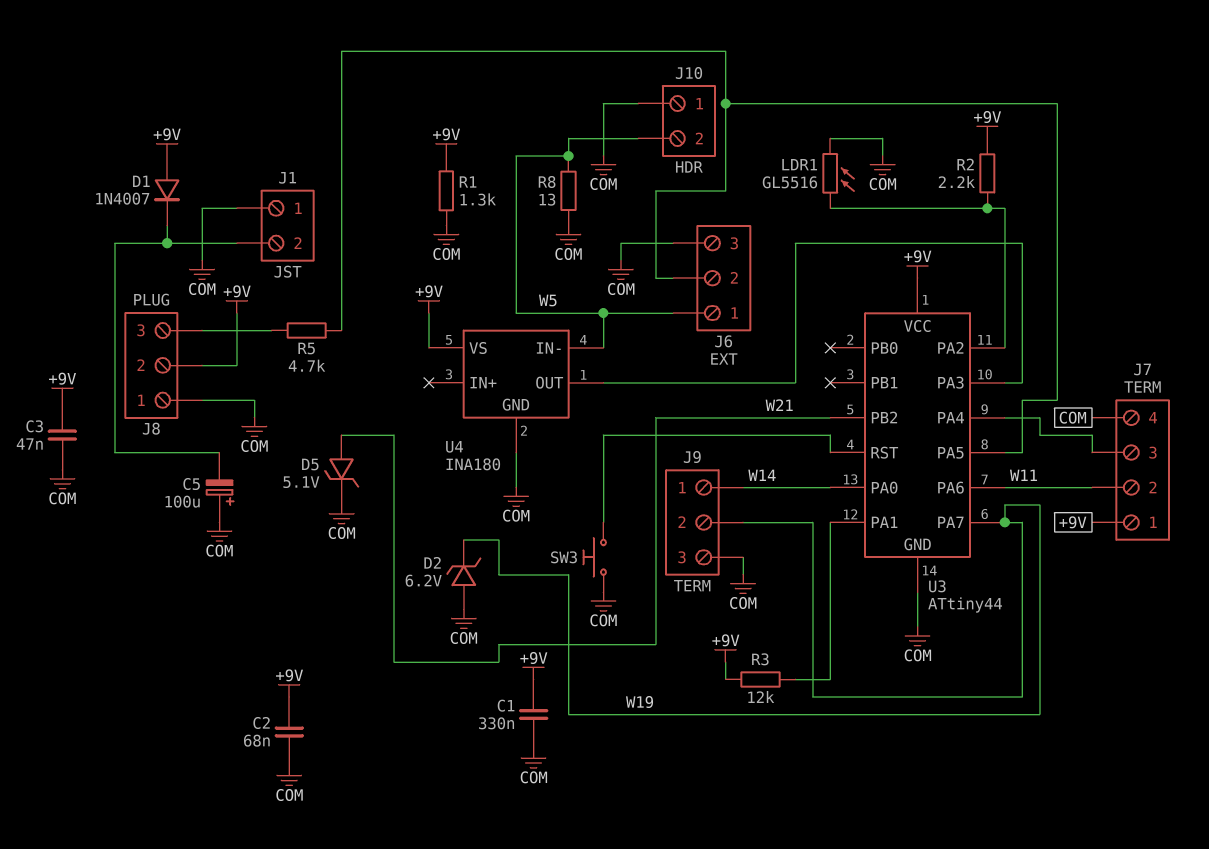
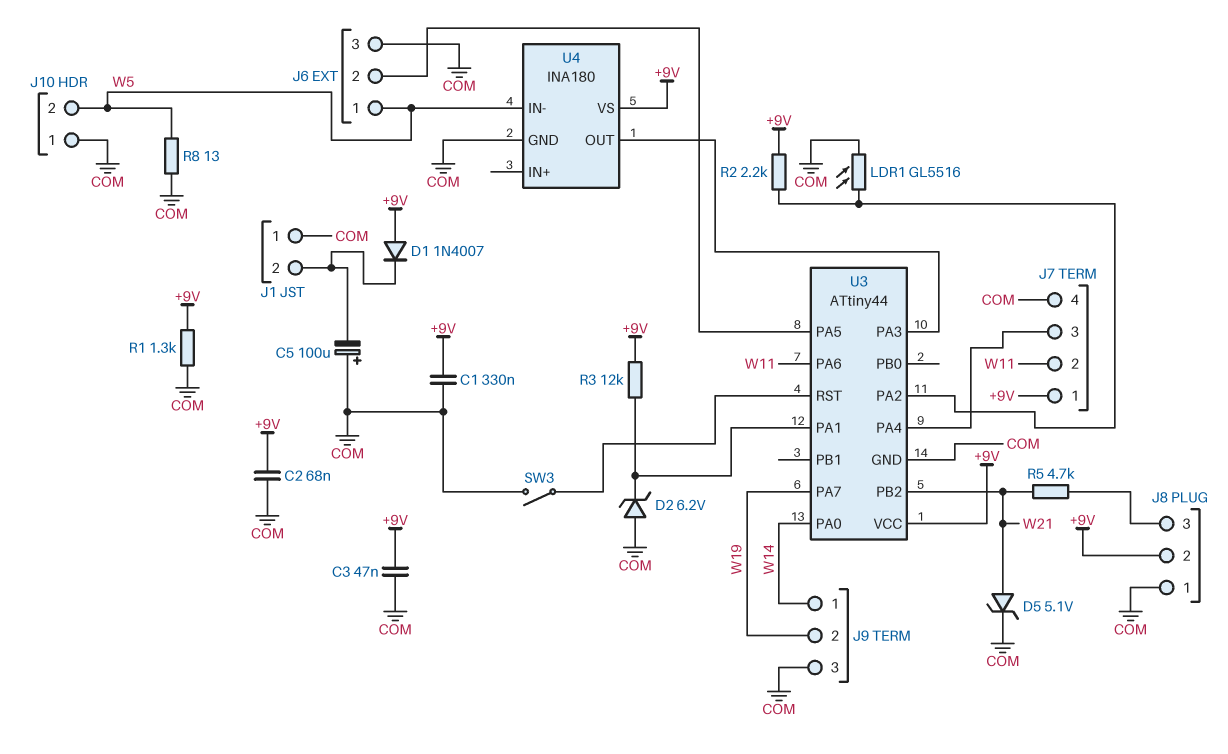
D2: zener 6.2V (A COM, K W19) -> zener 6.2V (A COM, K U3/PA1)
R5: 4.7k (J6/2, J8/3) -> 4.7k (J8/3, W21)
SW3: button (COM, U3/RST) -> switch (COM, U3/RST)

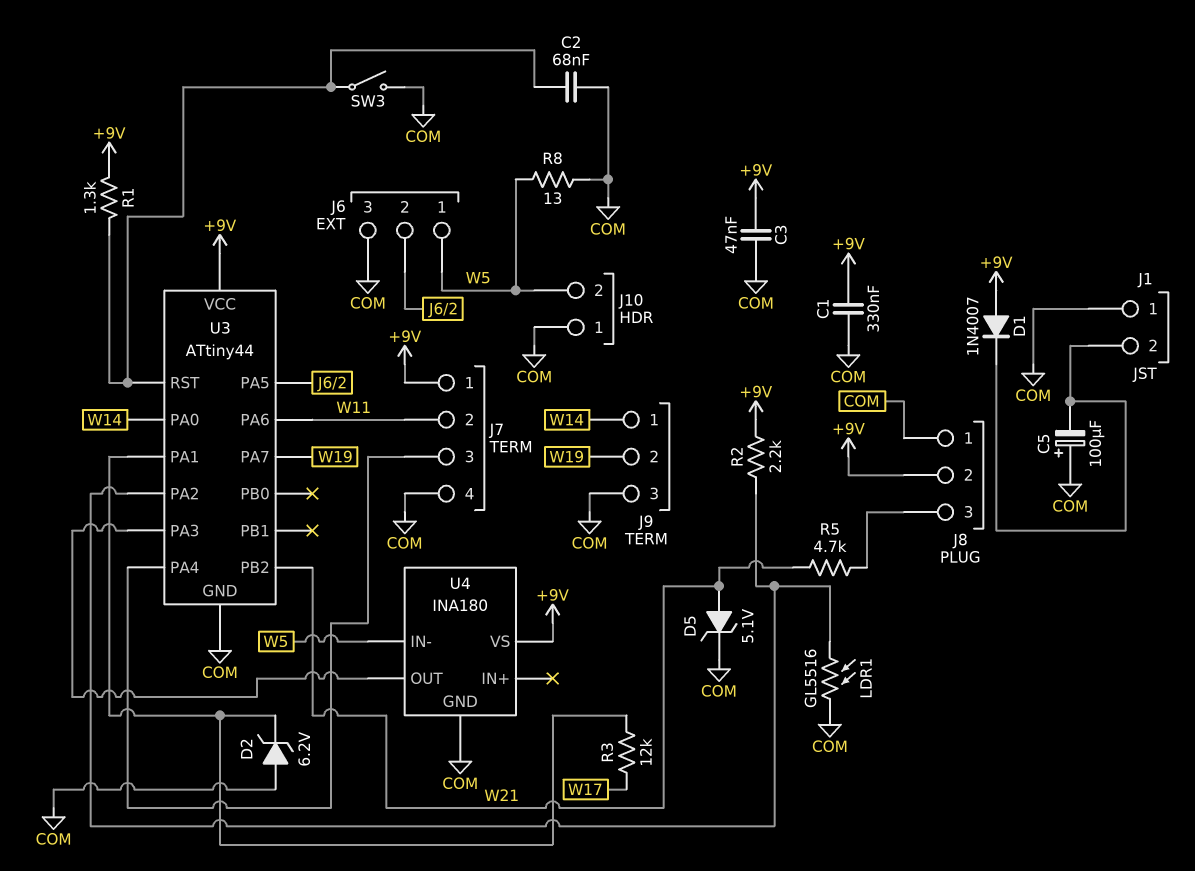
C2: 68nF (+9V, COM) -> 68nF (COM, U3/RST)
R1: 1.3k (+9V, COM) -> 1.3k (+9V, U3/RST)
R3: 12k (+9V, U3/PA1) -> 12k (U3/PA1, W17)

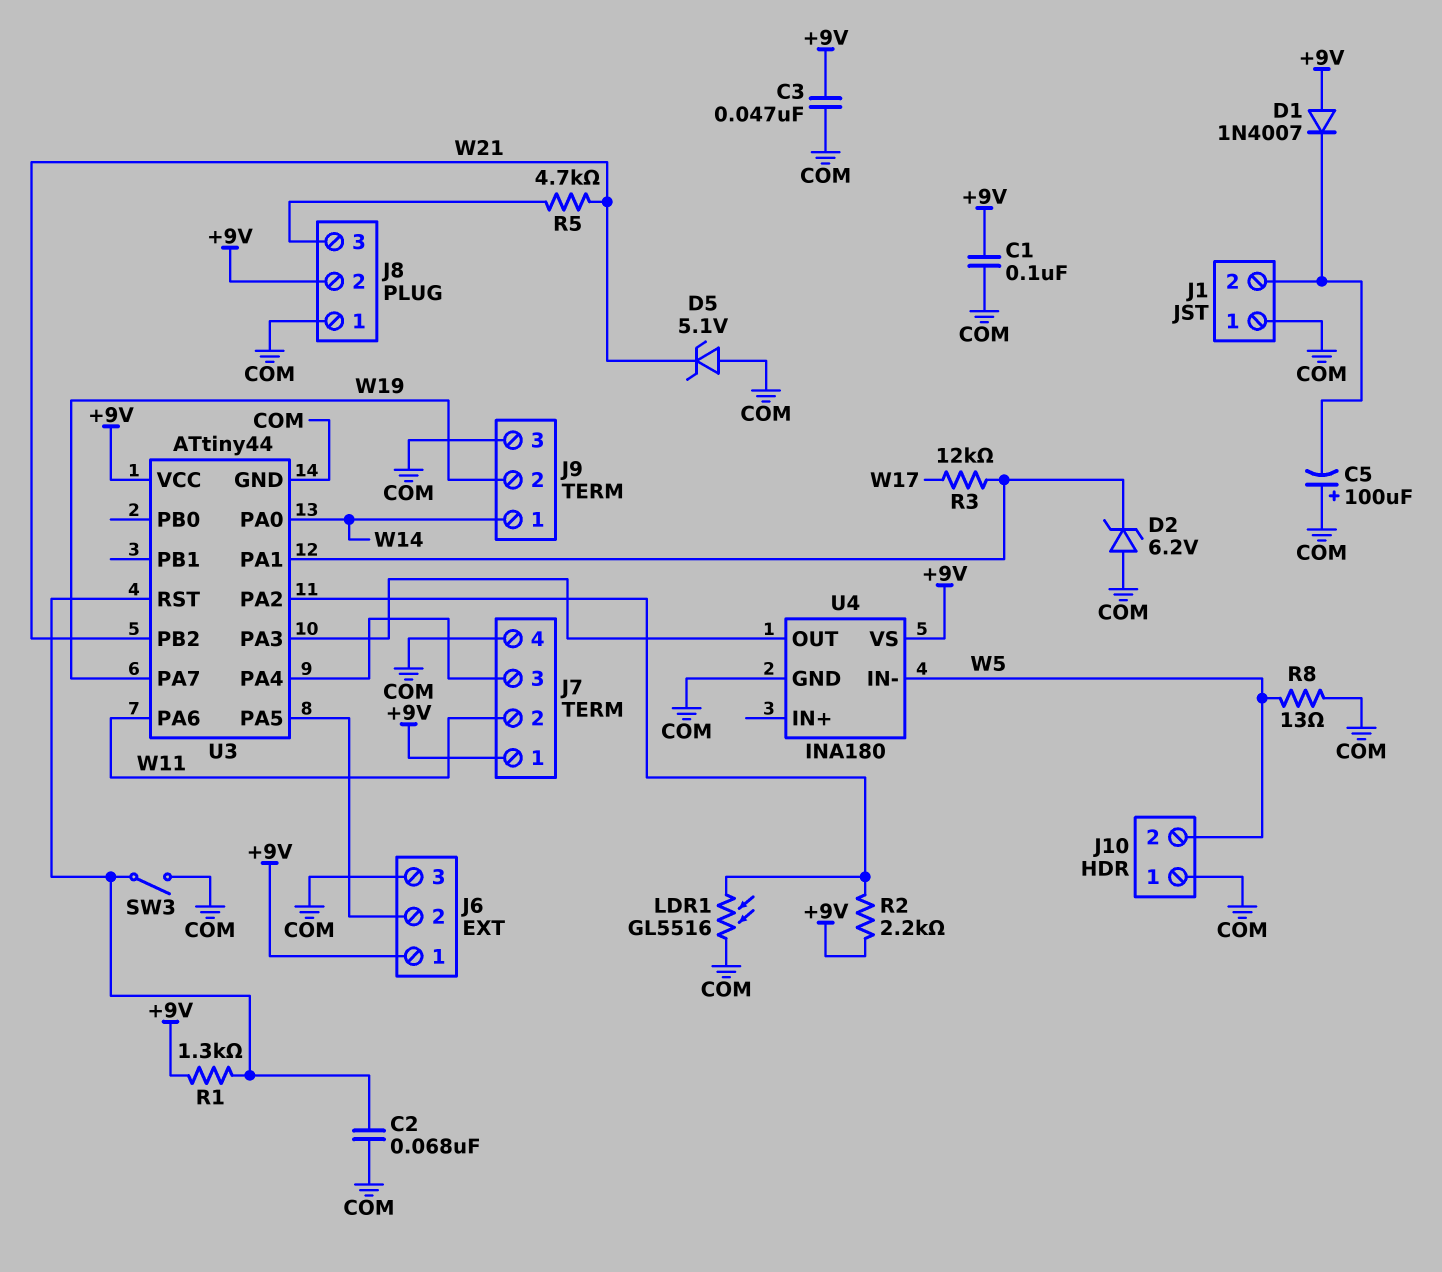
C1: 330nF (+9V, COM) -> 100nF (+9V, COM)
D5: zener 5.1V (A W21, K COM) -> zener 5.1V (A COM, K W21)
J6 pin 1: W5 -> +9V

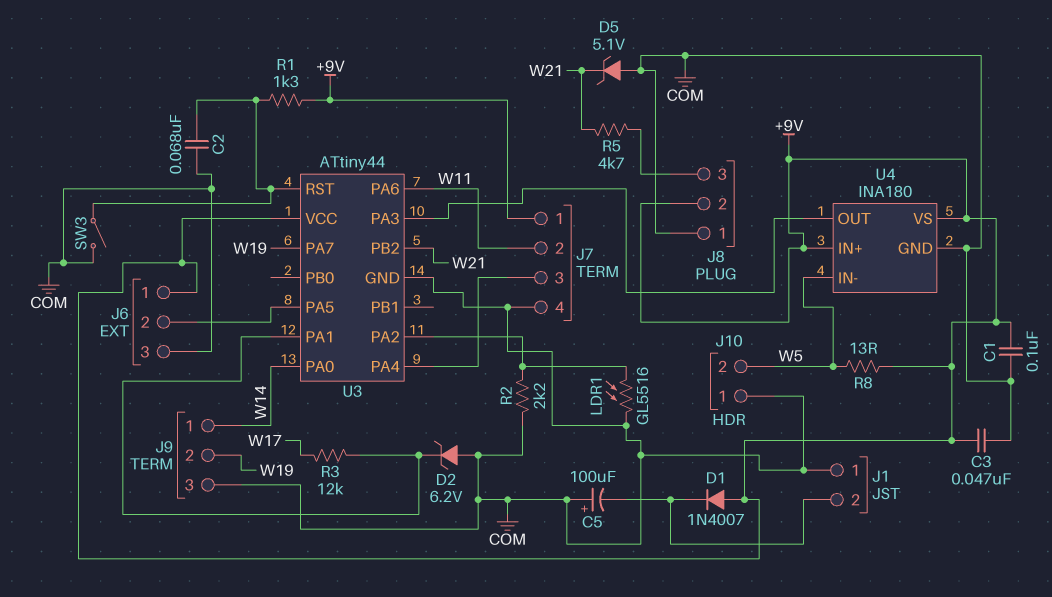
R2: 2.2k (+9V, U3/PA2) -> 2.2k (COM, U3/PA2)
R8: 13 (COM, W5) -> 13 (+9V, W5)
U4 pin IN+: none -> +9V

